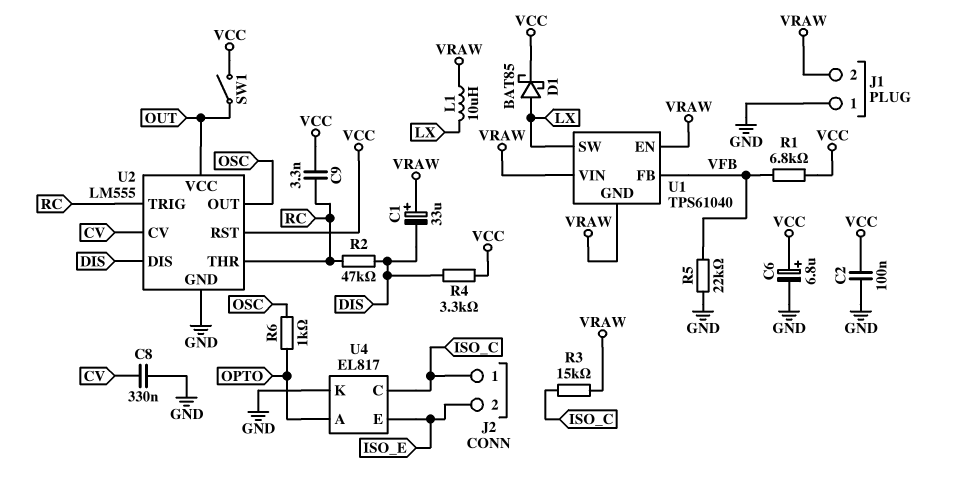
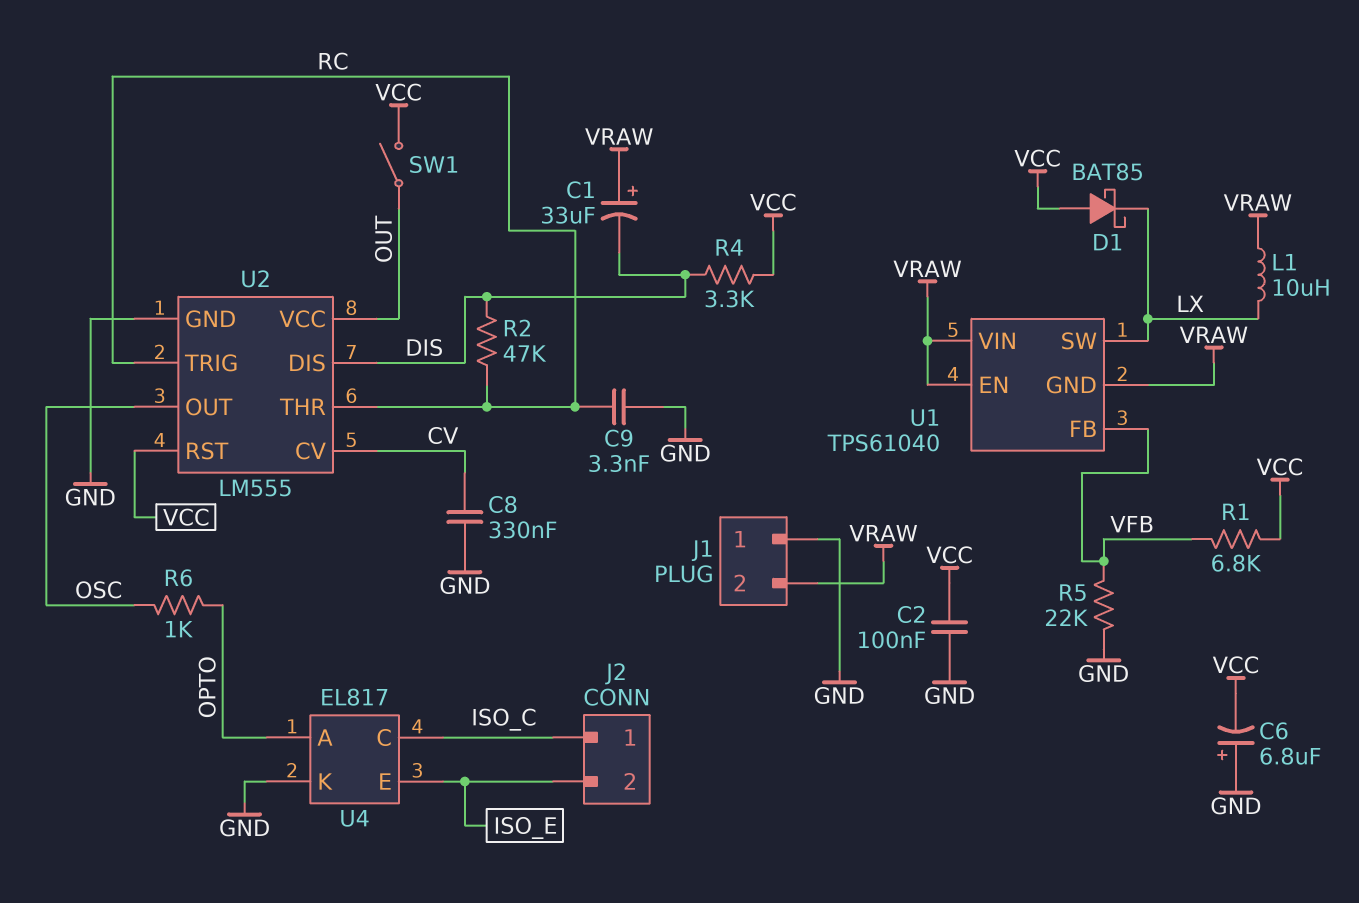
C6: 6.8uF (plus VCC, minus GND) -> 6.8uF (plus GND, minus VCC)
C9: 3.3nF (RC, VCC) -> 3.3nF (GND, RC)
D1: schottky BAT85 (A LX, K VCC) -> schottky BAT85 (A VCC, K LX)
R3: 15k (ISO_C, VRAW) -> none

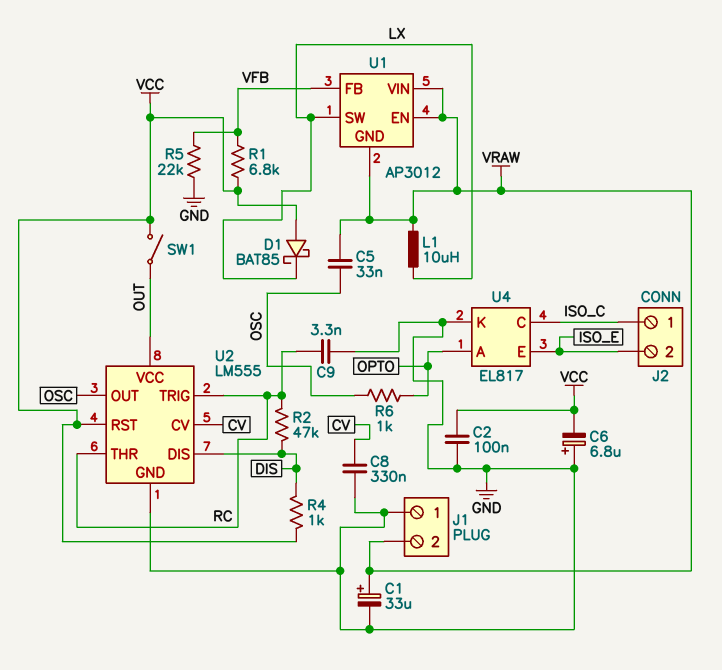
C1: 33uF (plus VRAW, minus DIS) -> 33uF (plus VRAW, minus GND)
C5: none -> 33nF (OSC, VRAW)
R4: 3.3k (DIS, VCC) -> 1k (DIS, VCC)
U1: TPS61040 -> AP3012

